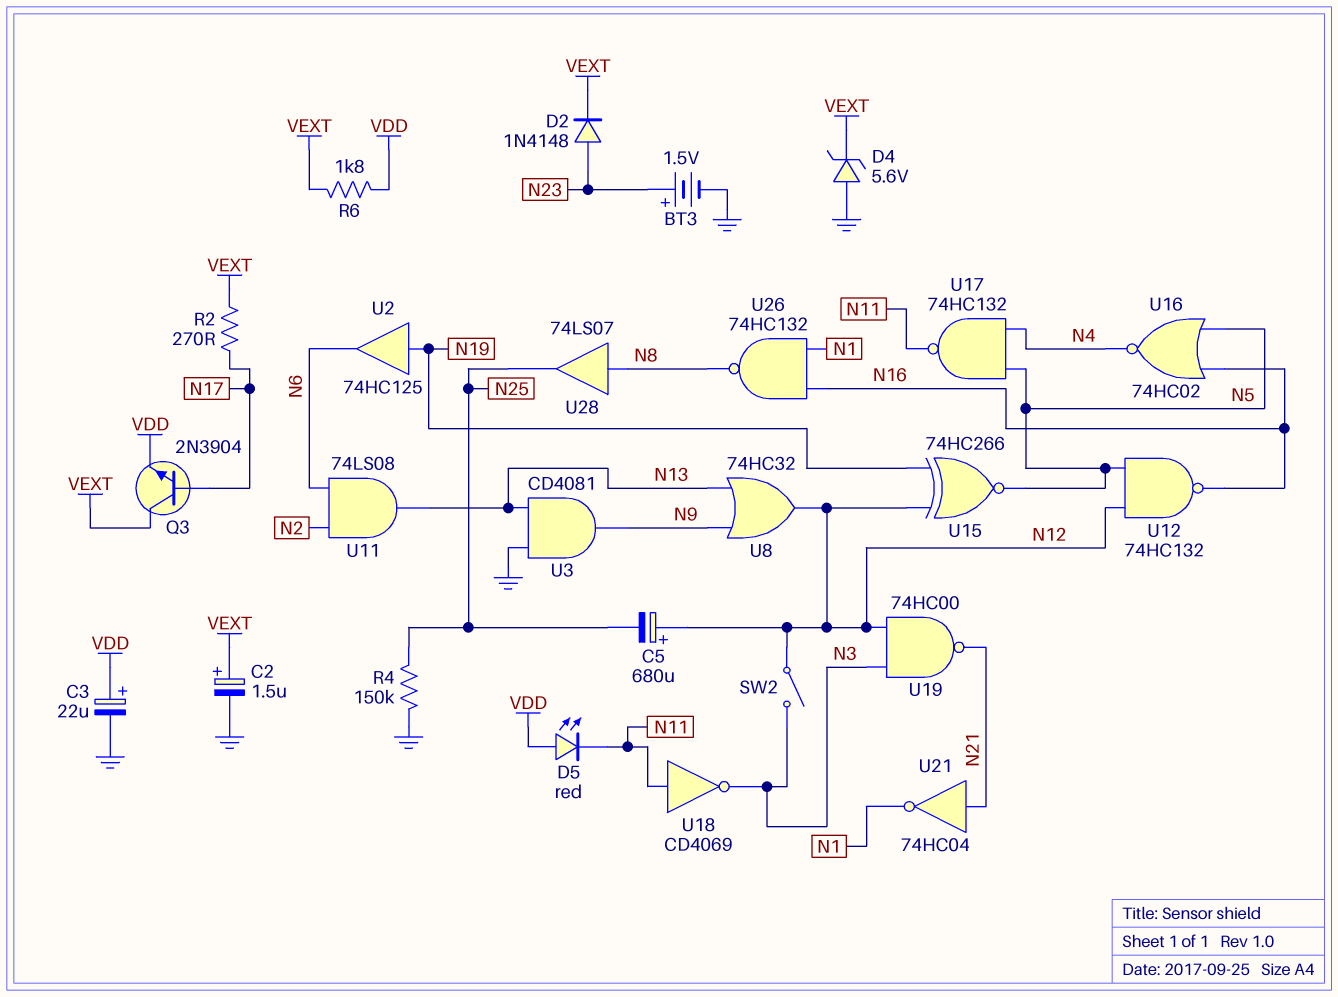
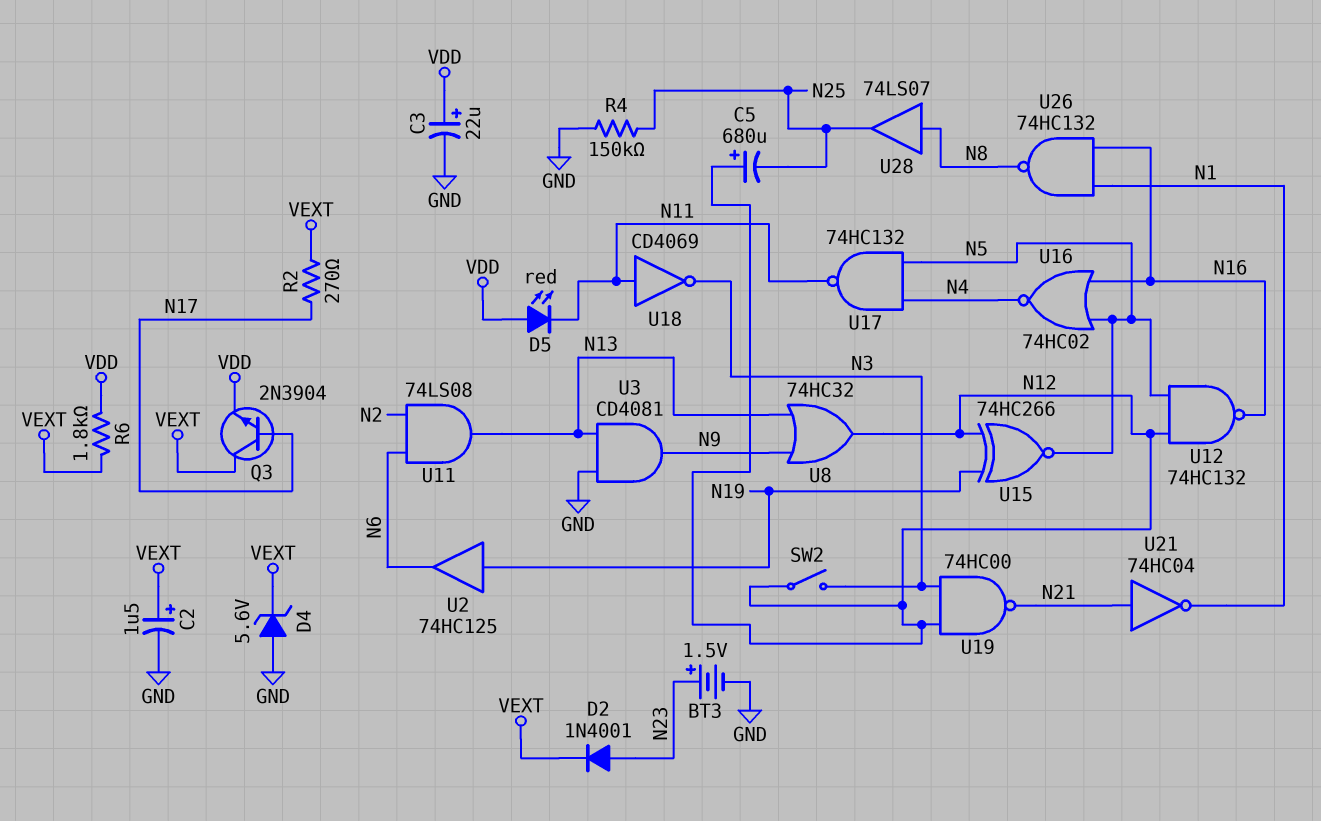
D2: diode 1N4148 (A N23, K VEXT) -> diode 1N4001 (A N23, K VEXT)

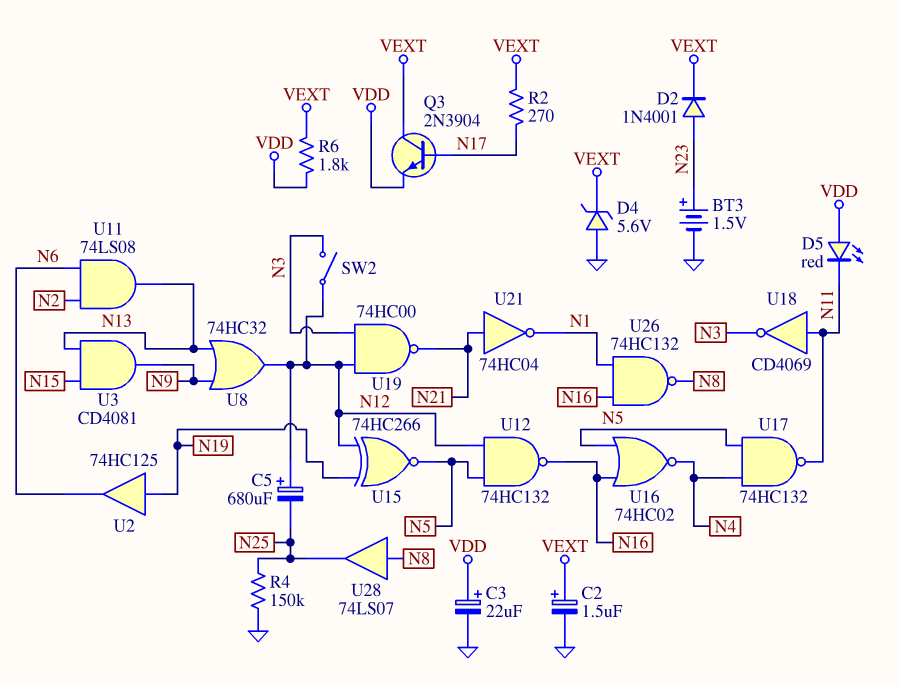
U3: AND CD4081 (in GND, in N13, out N9) -> AND CD4081 (in N13, in N15, out N9)

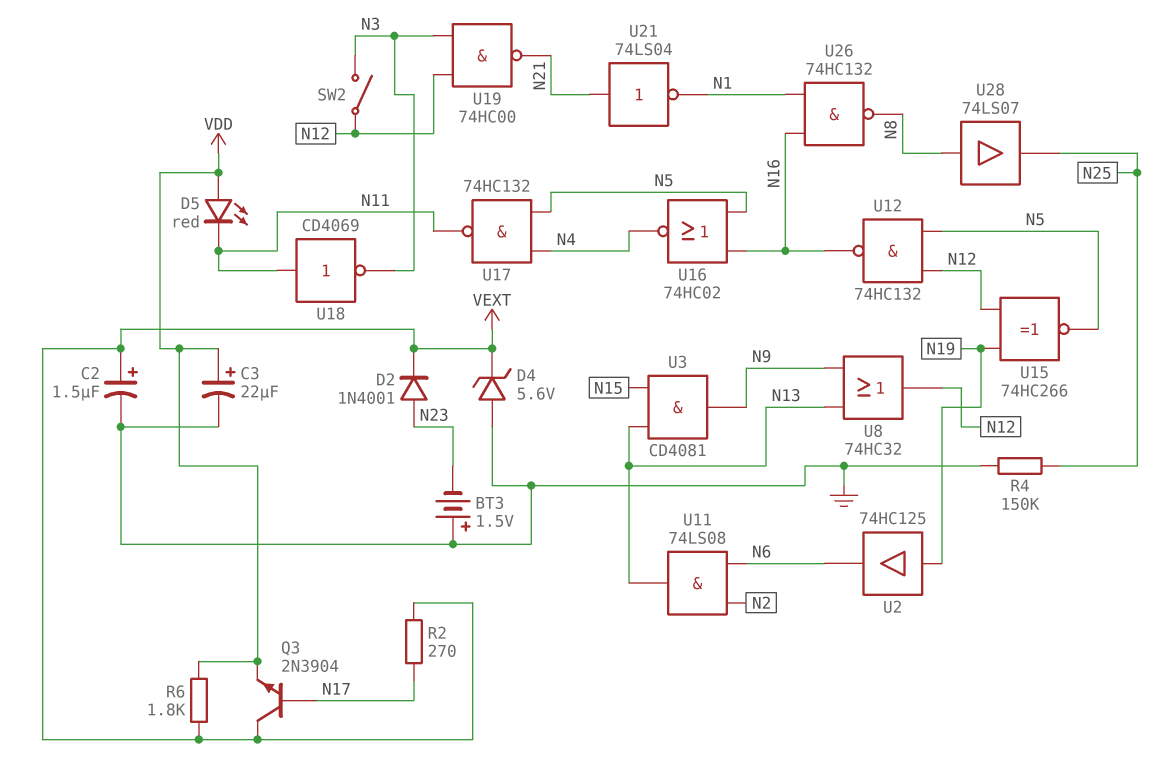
BT3: 1.5V (plus N23, minus GND) -> 1.5V (plus GND, minus N23)
C5: 680uF (plus N12, minus N25) -> none
U21: NOT 74HC04 (in N21, out N1) -> NOT 74LS04 (in N21, out N1)

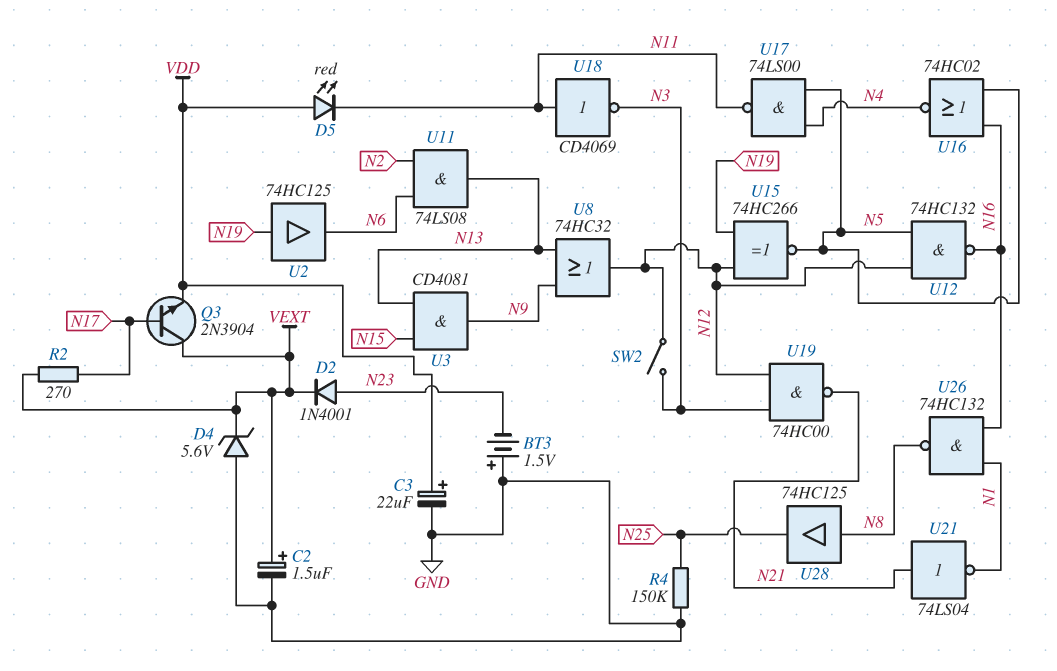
R6: 1.8k (VDD, VEXT) -> none
U17: NAND 74HC132 (in N4, in N5, out N11) -> NAND 74LS00 (in N4, in N5, out N11)
U28: buffer 74LS07 (in N8, out N25) -> buffer 74HC125 (in N8, out N25)

